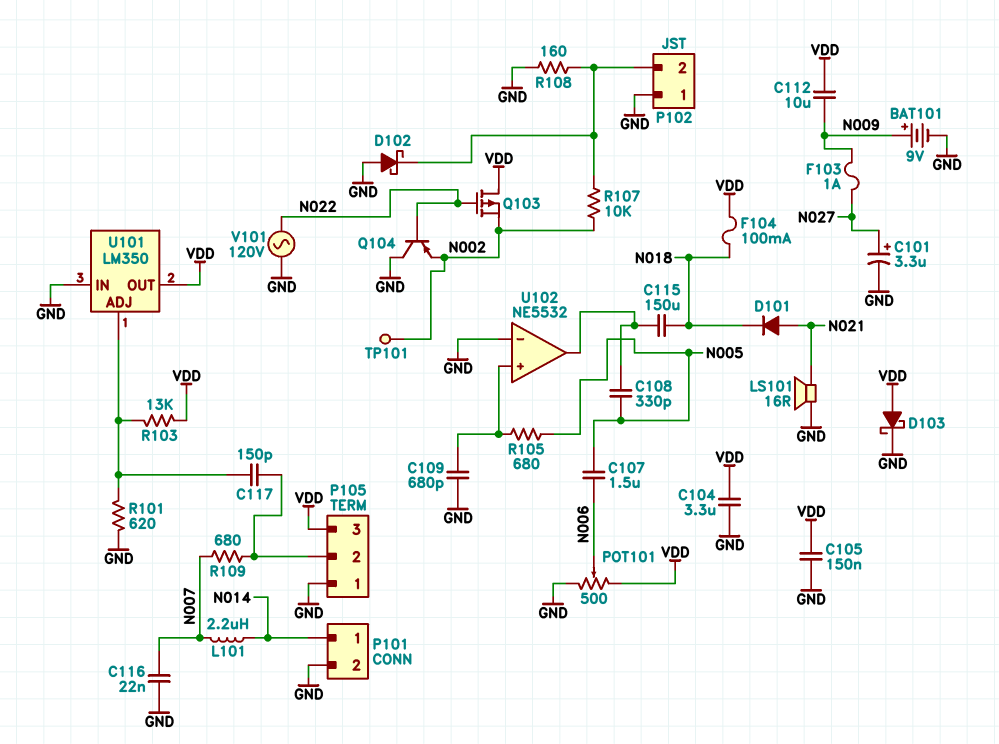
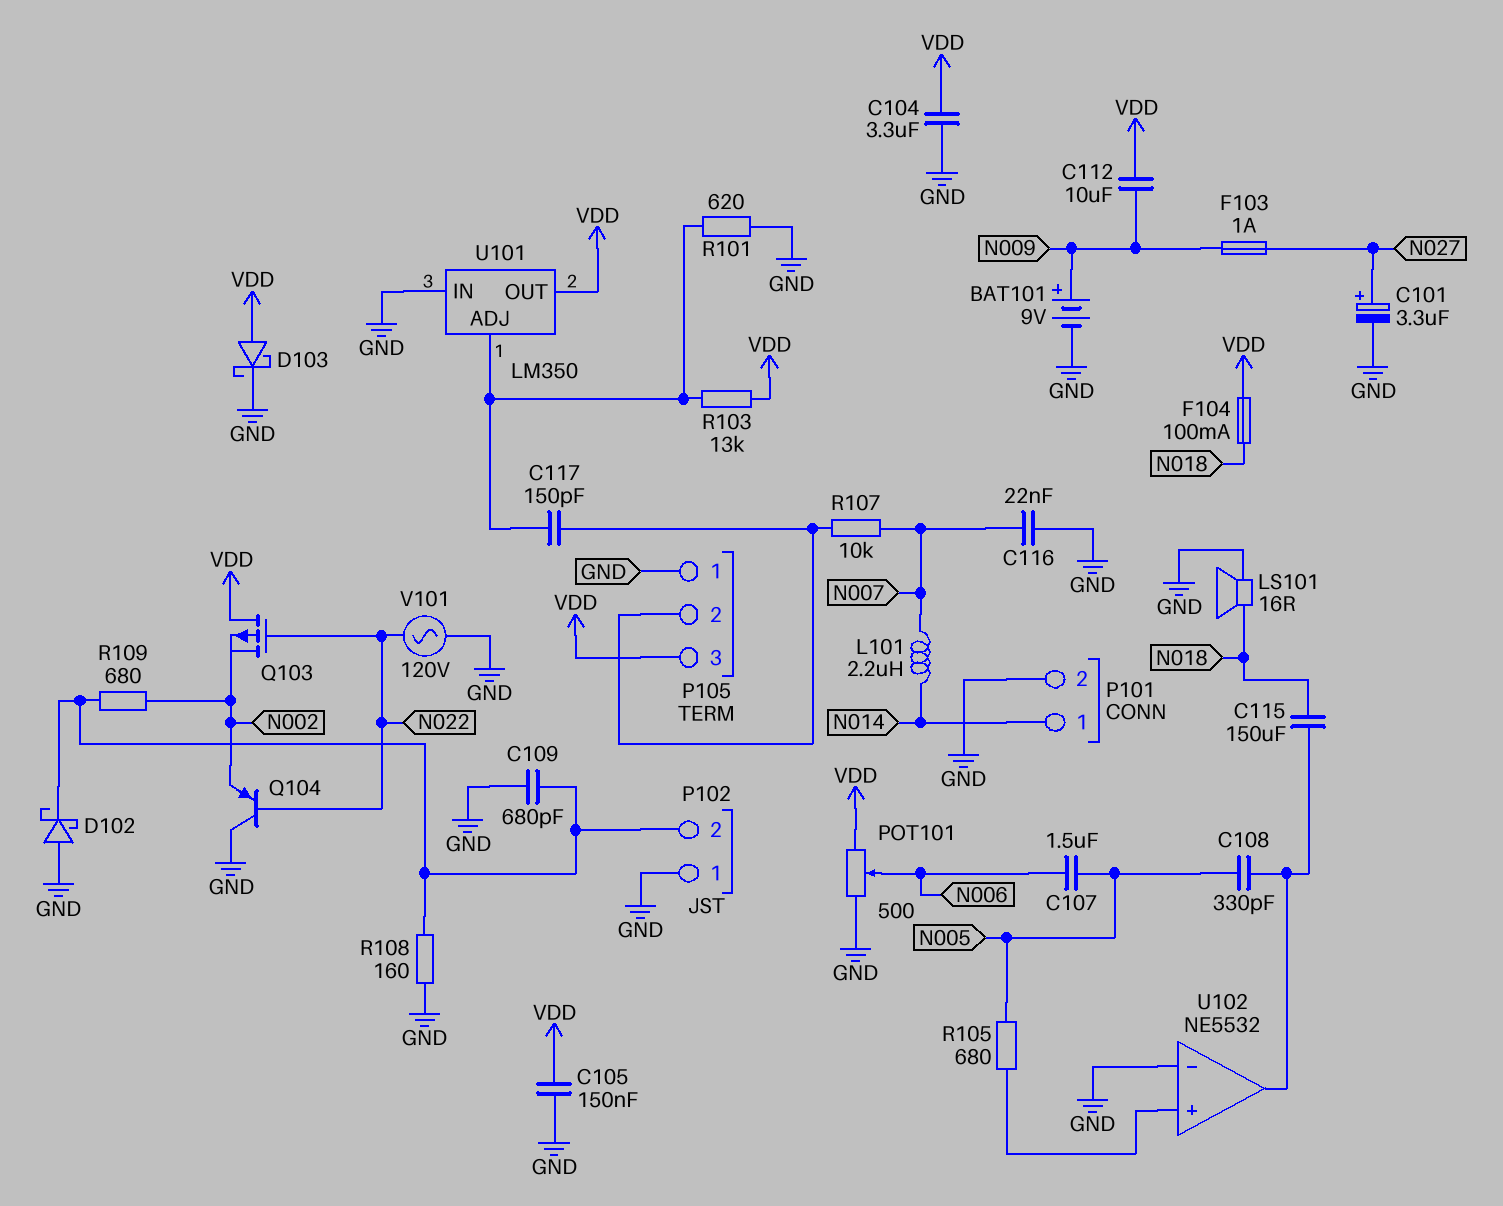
C109: 680pF (GND, U102/in+) -> 680pF (GND, P102/2)
D101: diode (A N021, K N018) -> none
LS101: speaker 16R (GND, N021) -> speaker 16R (GND, N018)
R107: 10k (N002, P102/2) -> 10k (N007, P105/2)
R109: 680 (N007, P105/2) -> 680 (N002, P102/2)
TP101: test point (N002) -> none

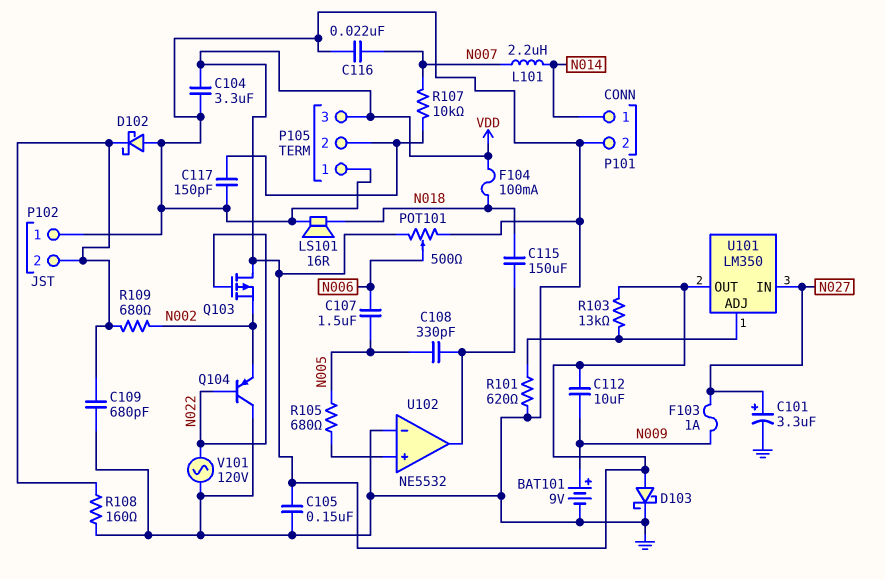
C117: 150pF (P105/2, U101/ADJ) -> 150pF (GND, P105/2)
U101 pin IN: GND -> N027

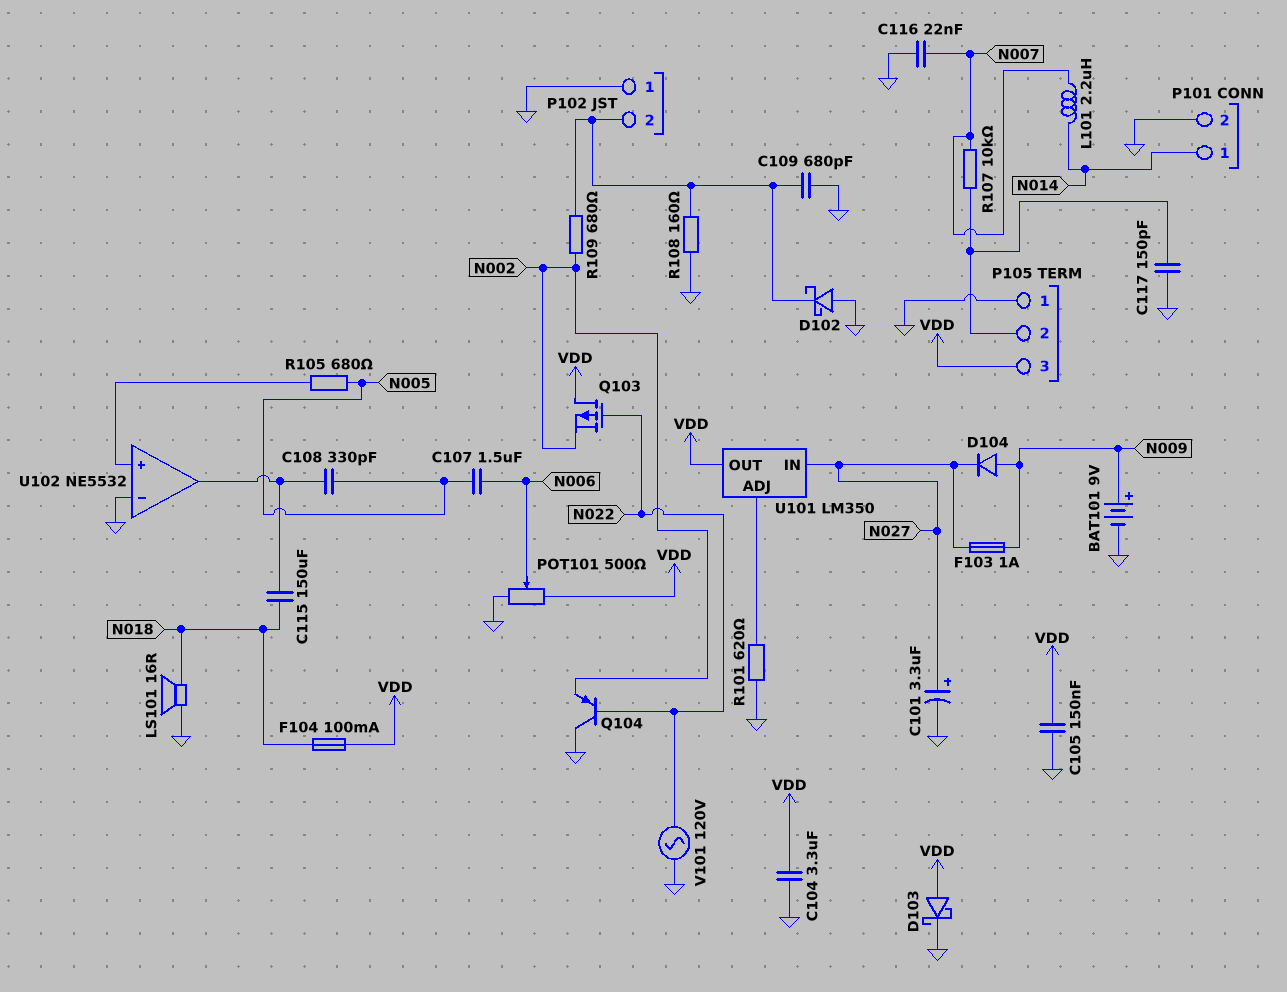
C112: 10uF (N009, VDD) -> none
D104: none -> diode (A N009, K N027)
R103: 13k (U101/ADJ, VDD) -> none

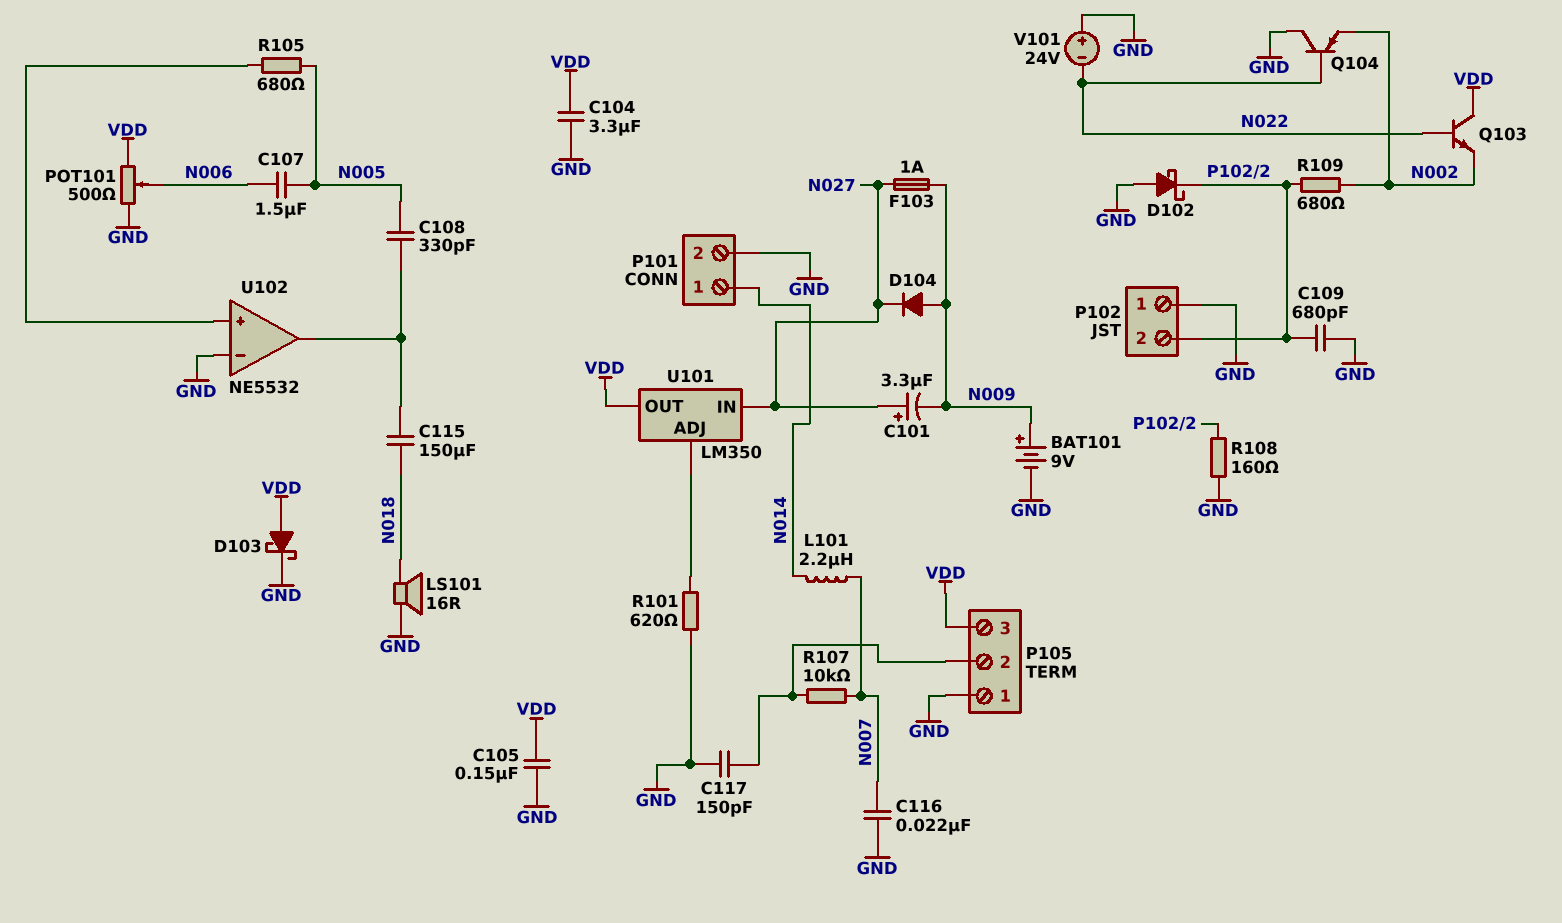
C101: 3.3uF (plus N027, minus GND) -> 3.3uF (plus N027, minus N009)
F104: 100mA (N018, VDD) -> none
Q103: PMOS (G N022, D VDD, S N002) -> NPN (B N022, C VDD, E N002)
V101: AC 120V (GND, N022) -> 24V (plus GND, minus N022)

